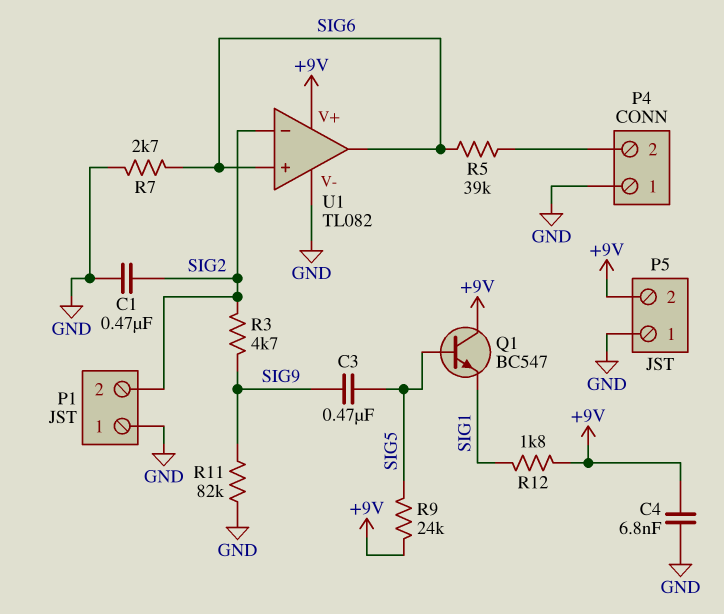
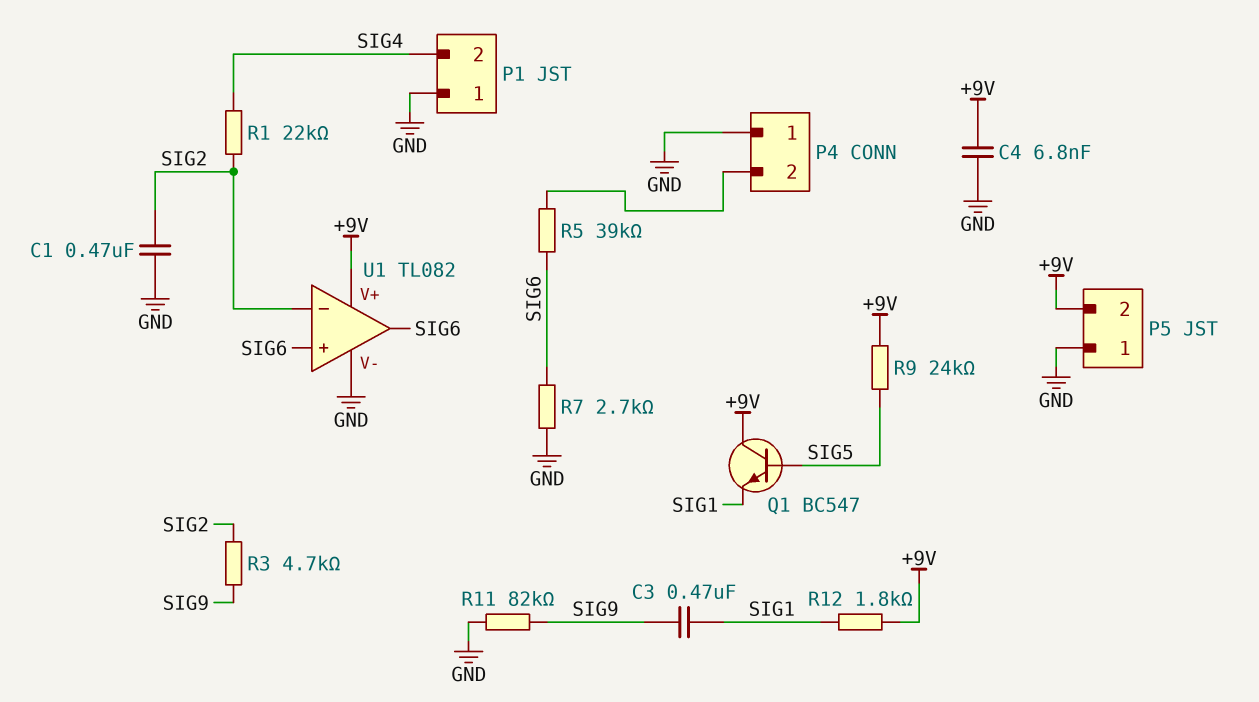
C3: 470nF (SIG5, SIG9) -> 470nF (SIG1, SIG9)
P1 pin 2: SIG2 -> SIG4
R1: none -> 22k (SIG2, SIG4)

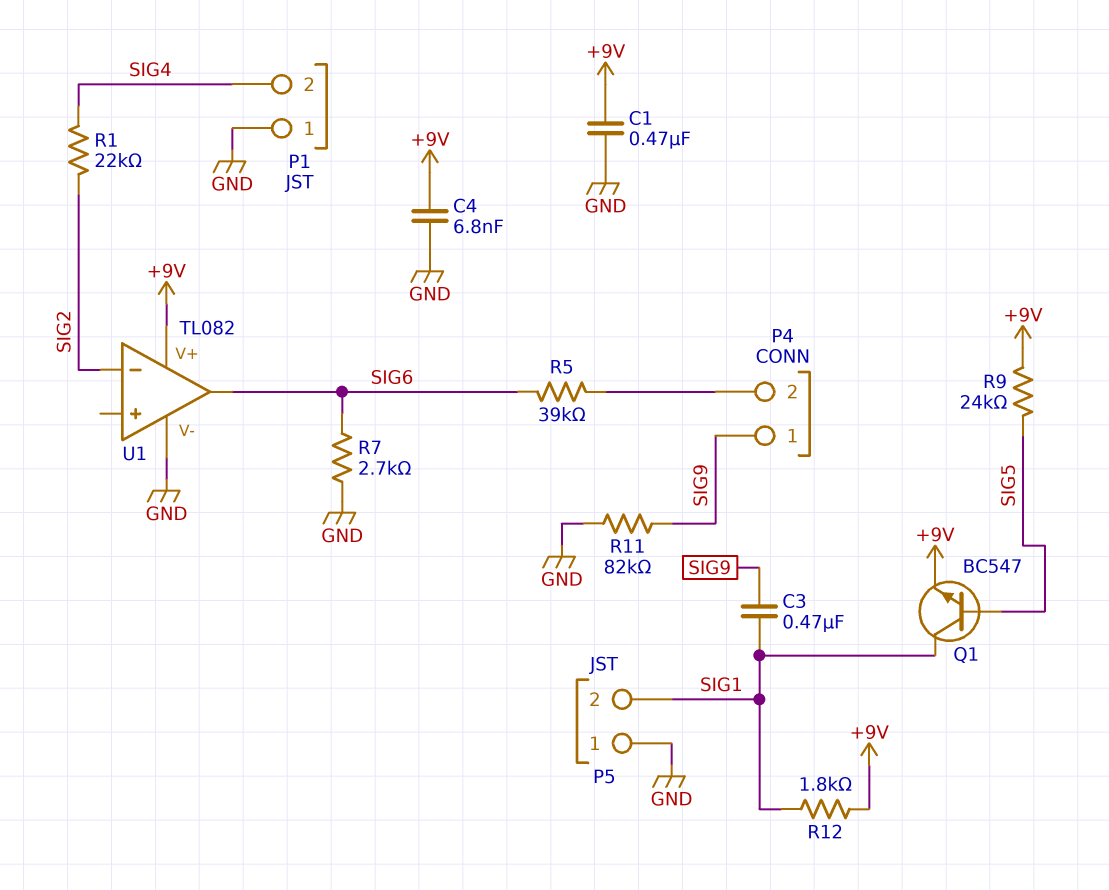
C1: 470nF (GND, SIG2) -> 470nF (+9V, GND)
P4 pin 1: GND -> SIG9
P5 pin 2: +9V -> SIG1
Q1: NPN BC547 (B SIG5, C +9V, E SIG1) -> NPN BC547 (B SIG5, C SIG1, E +9V)
R3: 4.7k (SIG2, SIG9) -> none
U1 pin in+: SIG6 -> none

